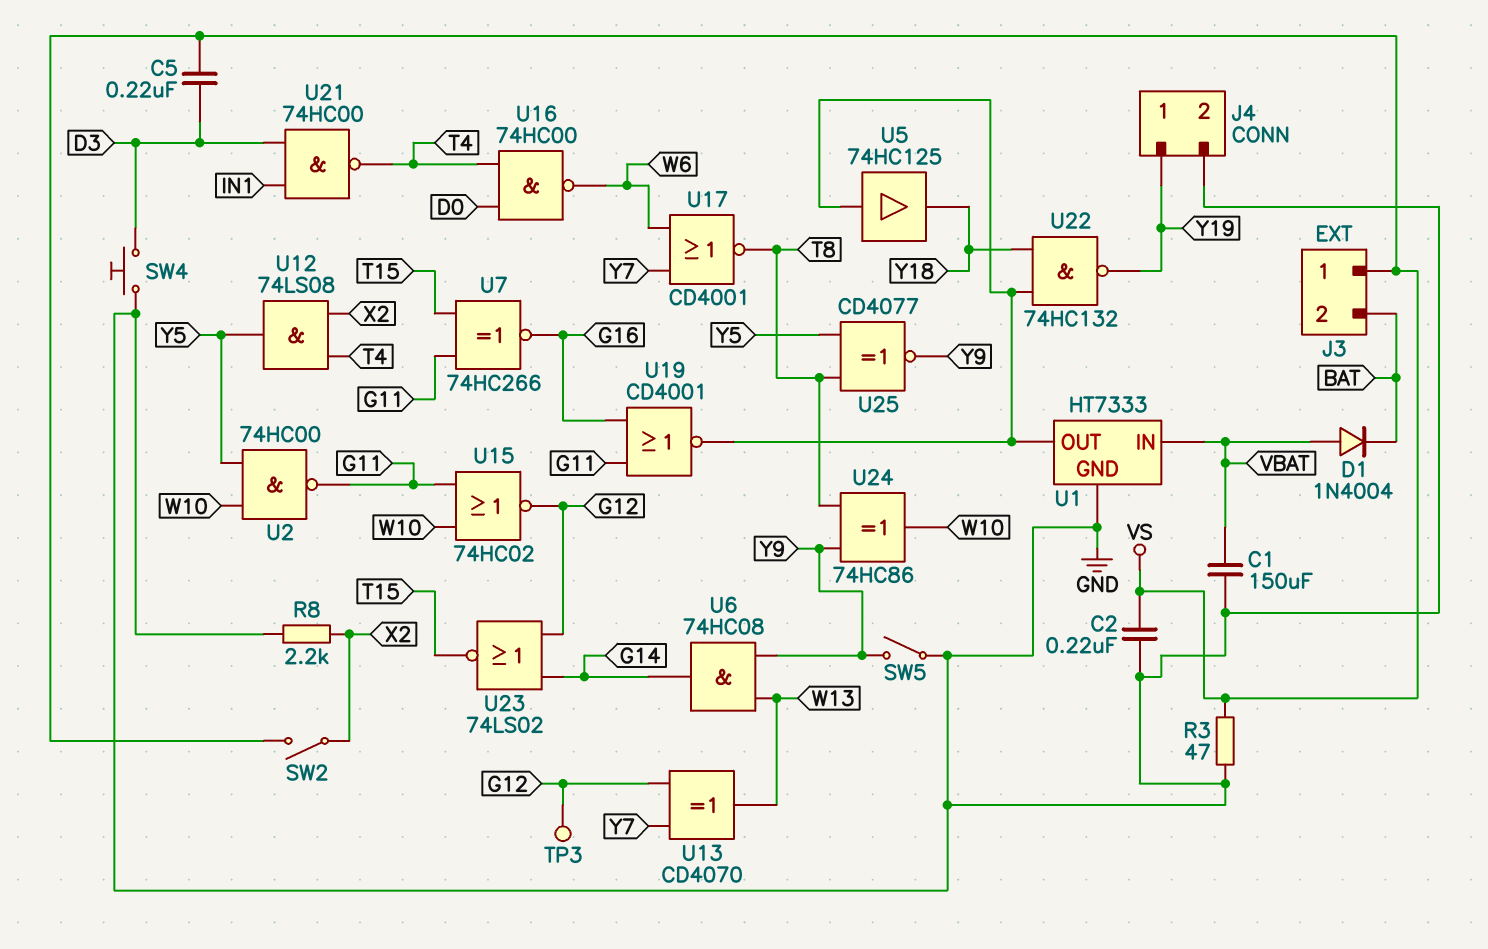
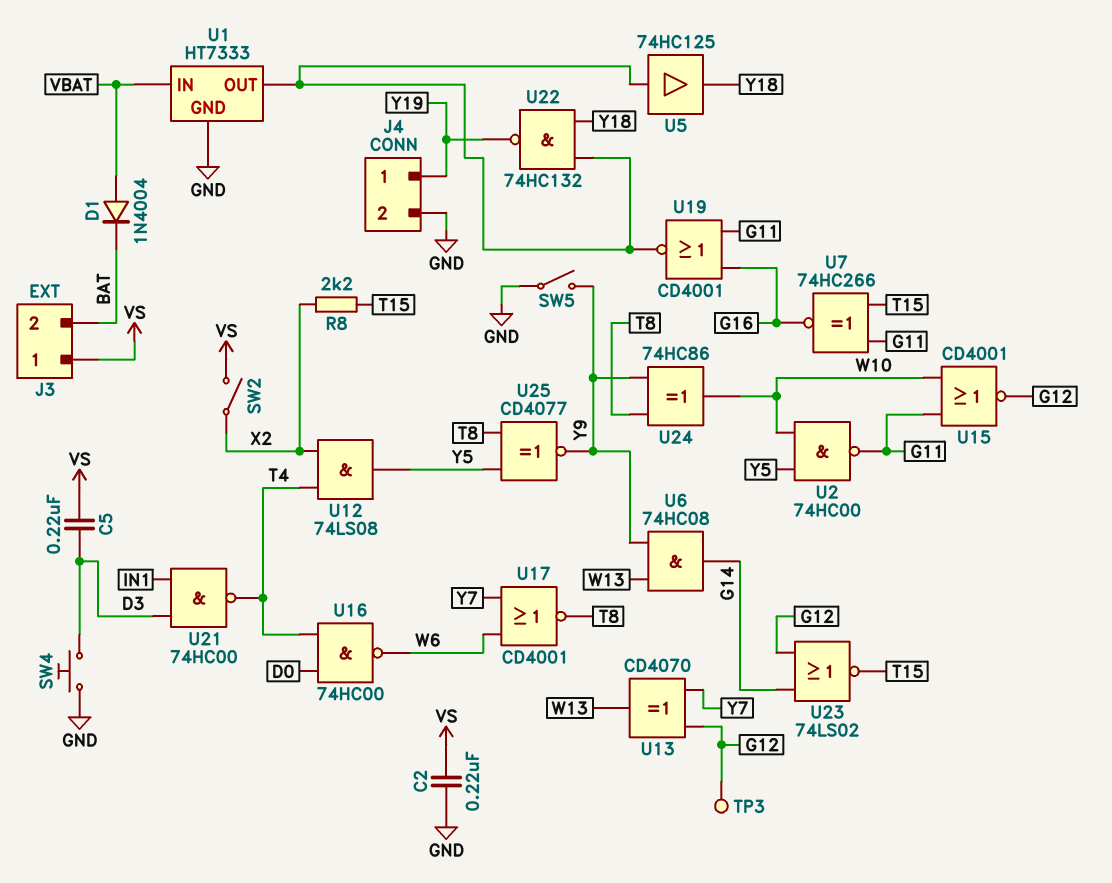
C1: 150uF (GND, VBAT) -> none
R3: 47 (GND, VS) -> none
R8: 2.2k (GND, X2) -> 2.2k (T15, X2)
U15: NOR 74HC02 (in G11, in W10, out G12) -> NOR CD4001 (in G11, in W10, out G12)

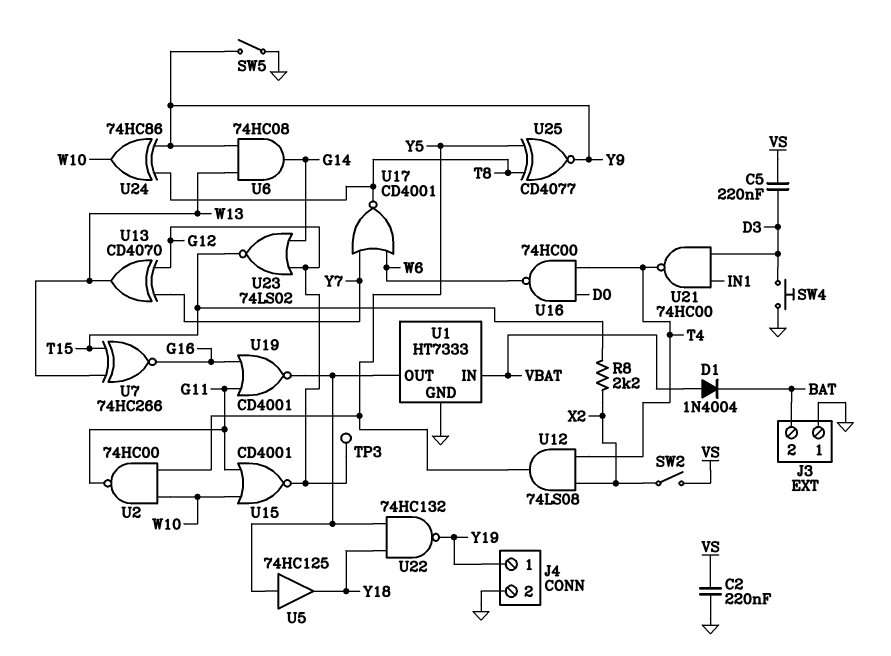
J3 pin 1: VS -> GND
U7: XNOR 74HC266 (in G11, in T15, out G16) -> XNOR 74HC266 (in T15, in W13, out G16)

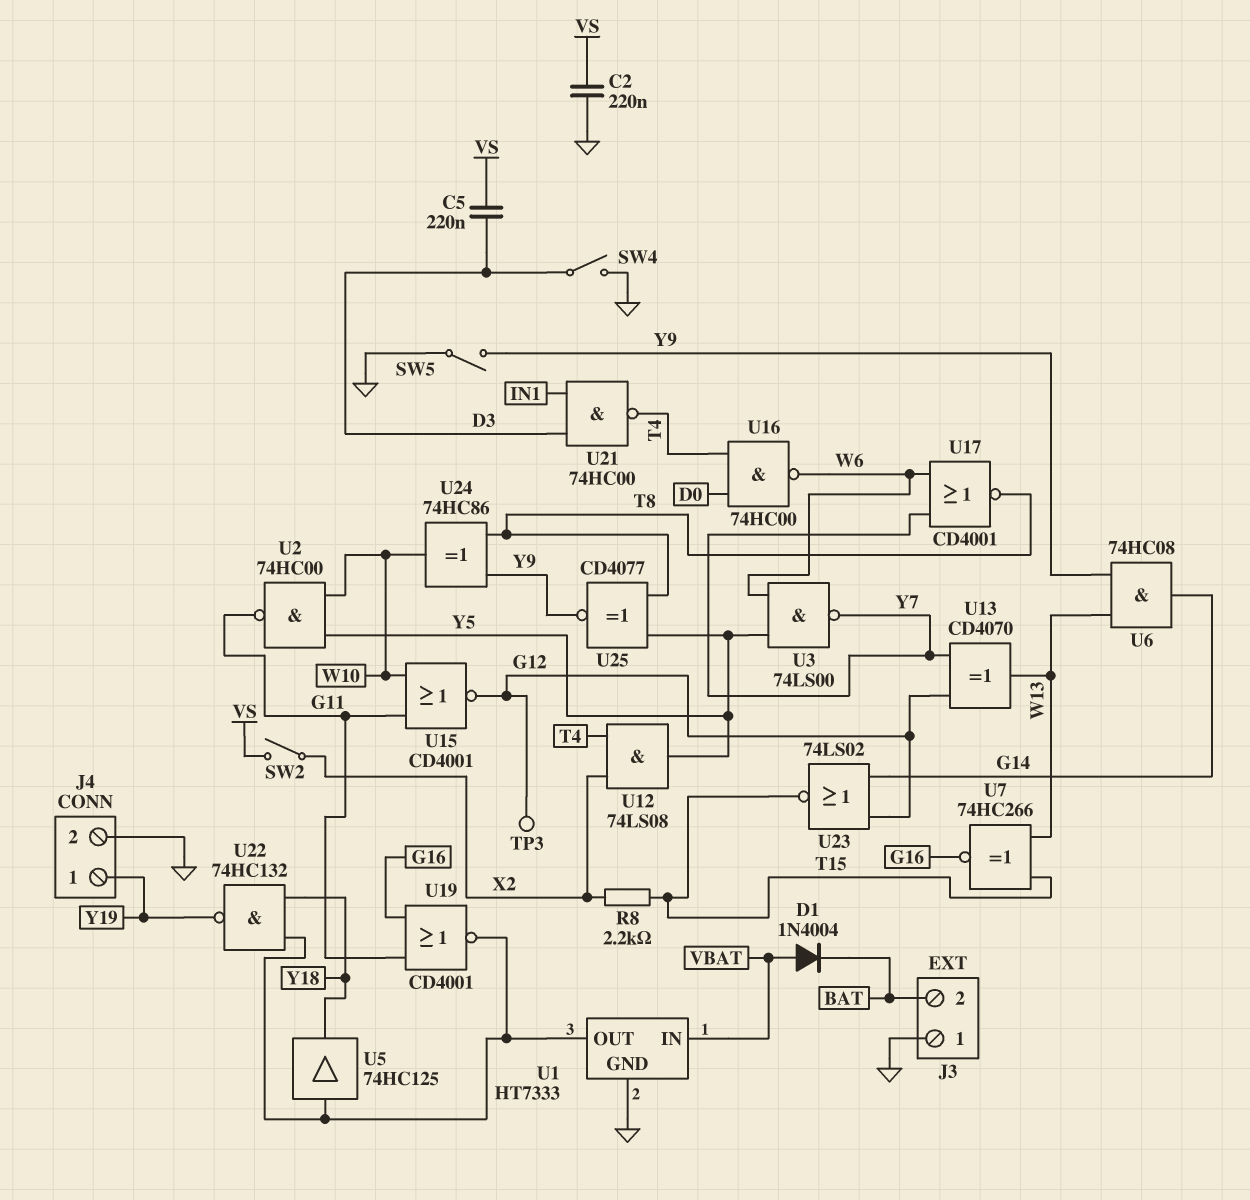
SW4: button (D3, GND) -> switch (D3, GND)
U3: none -> NAND 74LS00 (in W6, in Y5, out Y7)

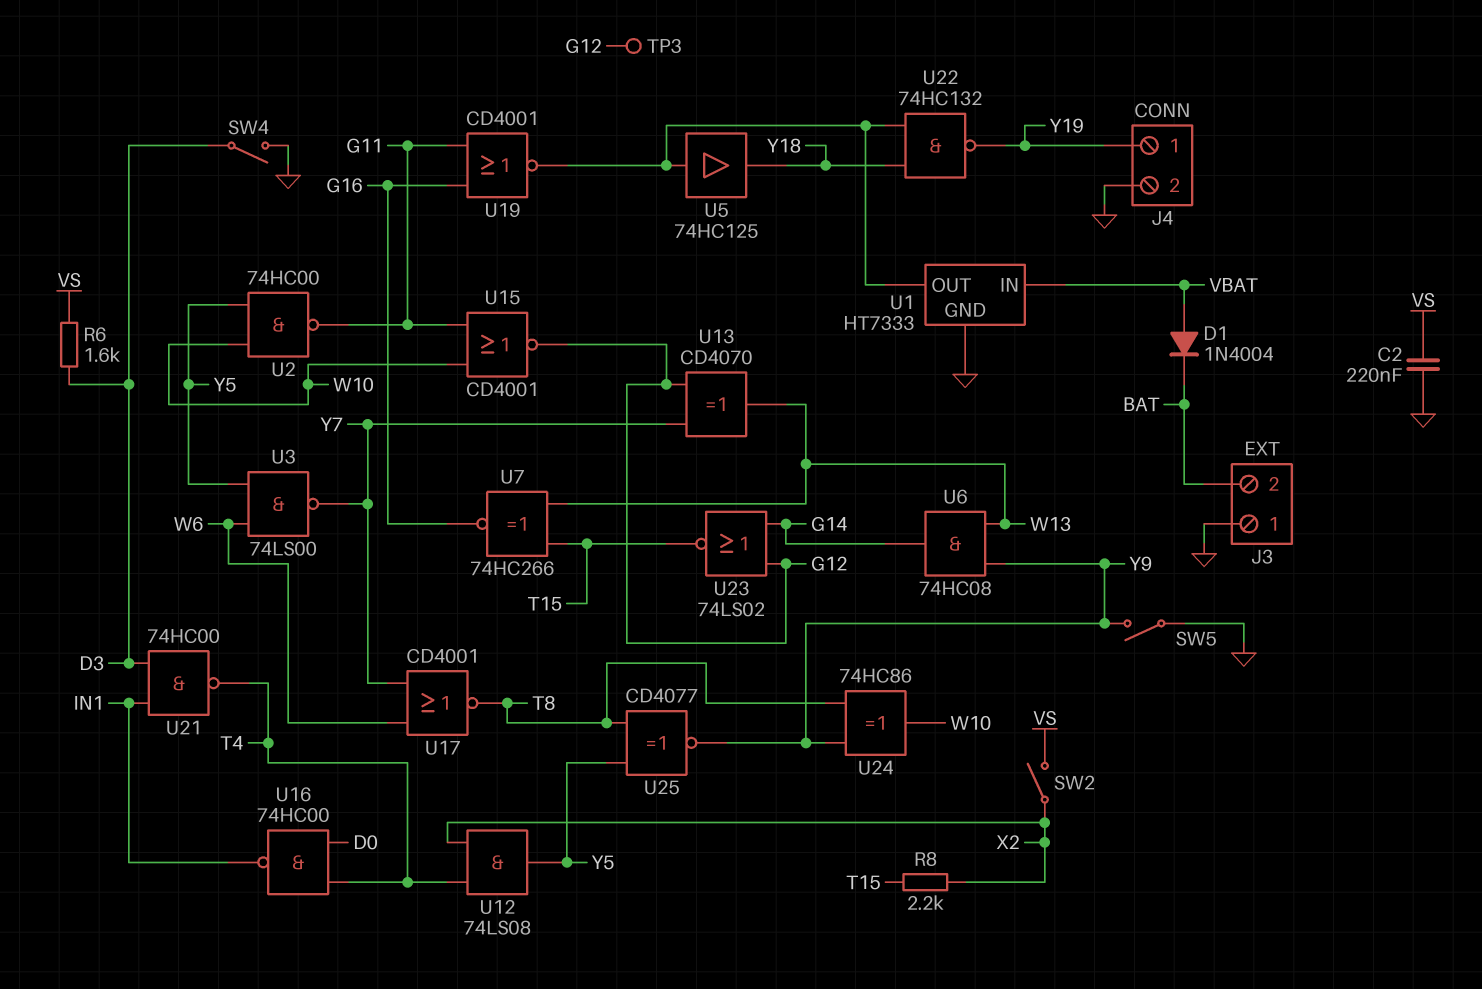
C5: 220nF (D3, VS) -> none
R6: none -> 1.6k (D3, VS)
U16: NAND 74HC00 (in D0, in T4, out W6) -> NAND 74HC00 (in D0, in T4, out IN1)

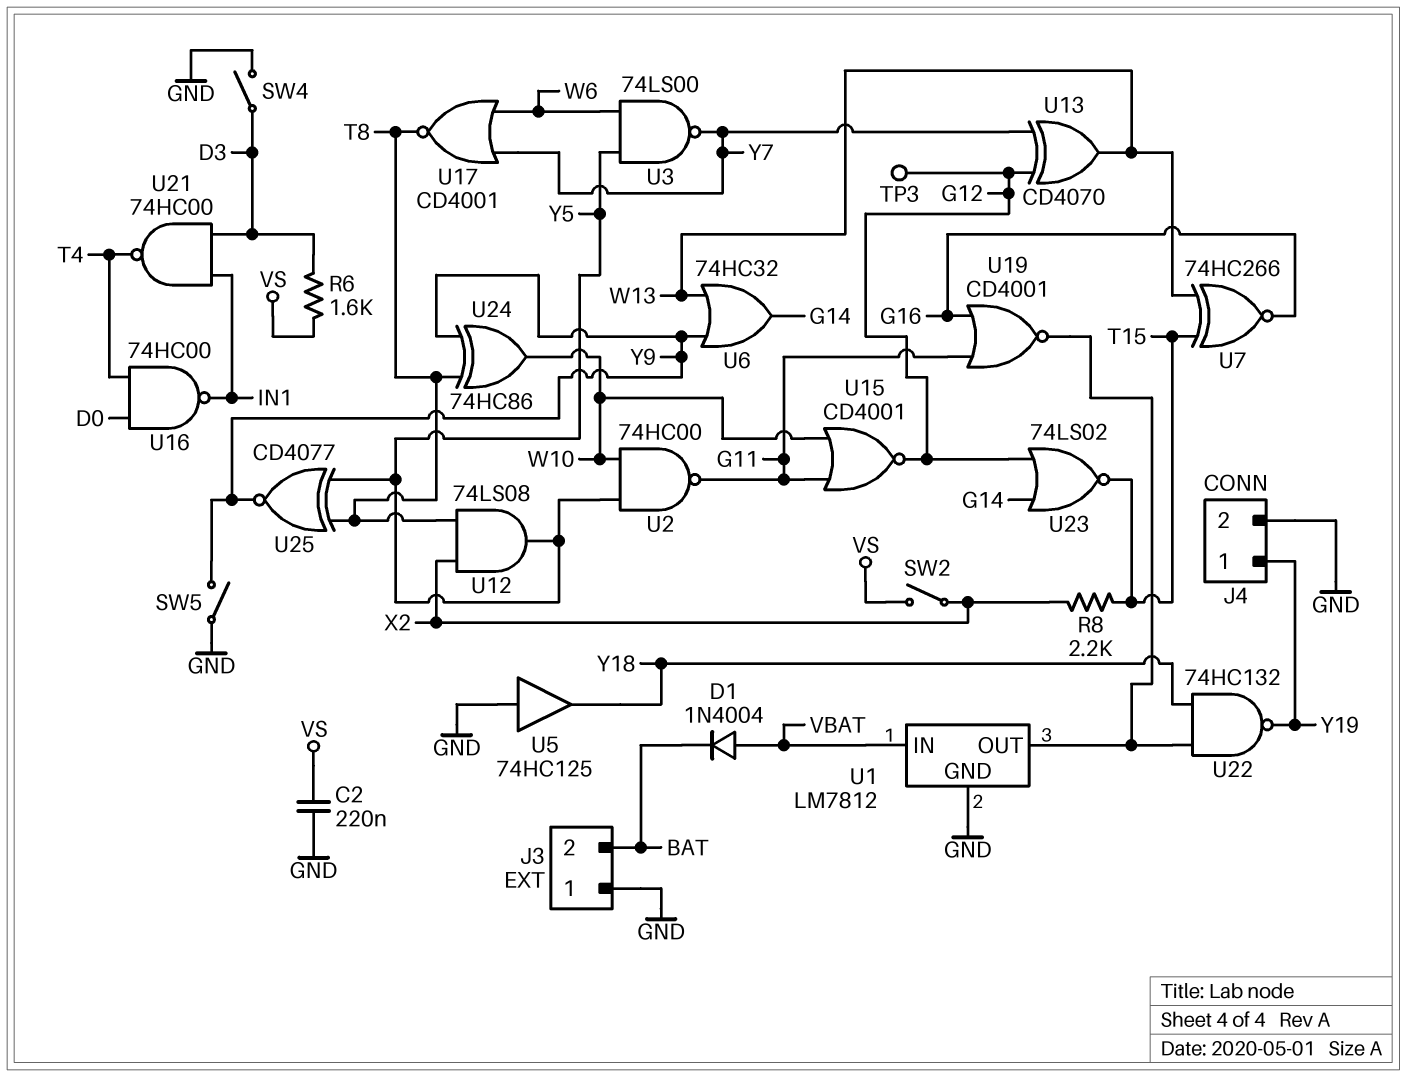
U1: HT7333 -> LM7812
U5: buffer 74HC125 (in U1/OUT, out Y18) -> buffer 74HC125 (in GND, out Y18)
U6: AND 74HC08 (in W13, in Y9, out G14) -> OR 74HC32 (in W13, in Y9, out G14)
U12: AND 74LS08 (in T4, in X2, out Y5) -> AND 74LS08 (in T8, in X2, out Y5)

